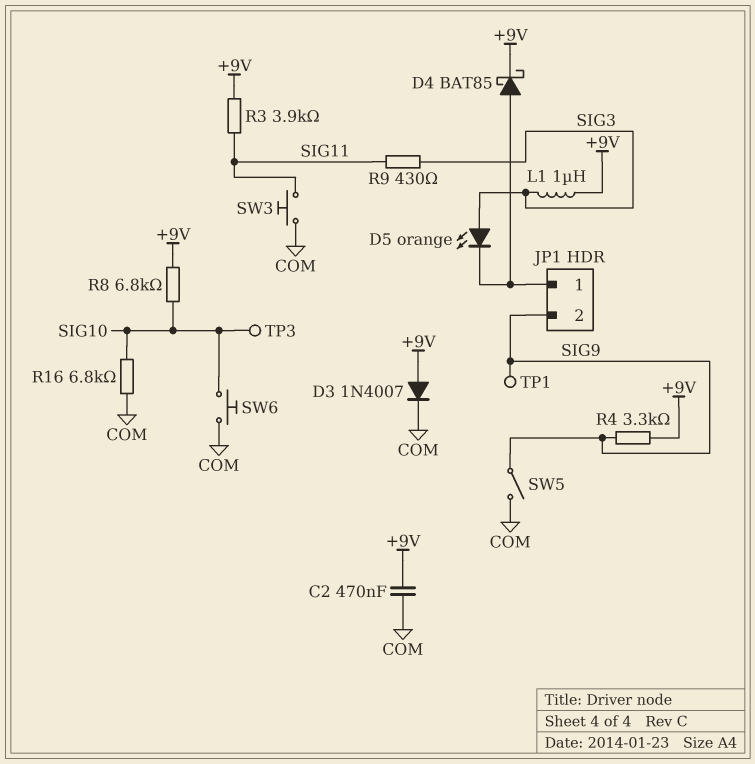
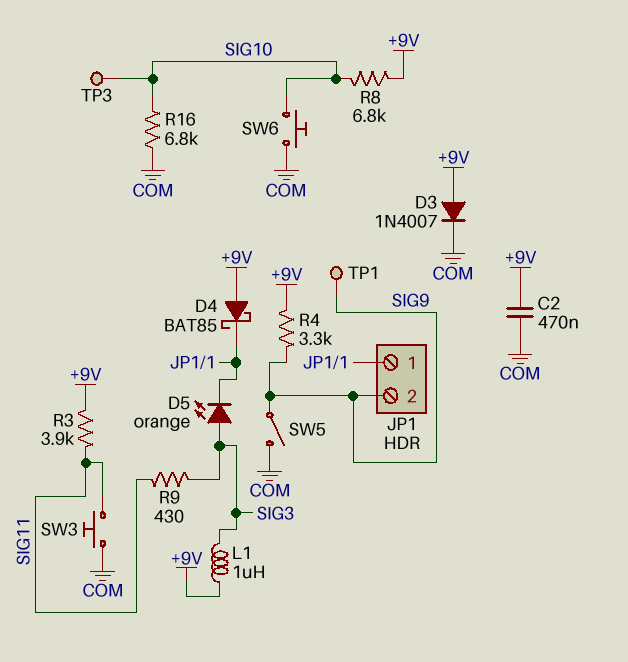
D4: schottky BAT85 (A JP1/1, K +9V) -> schottky BAT85 (A +9V, K JP1/1)

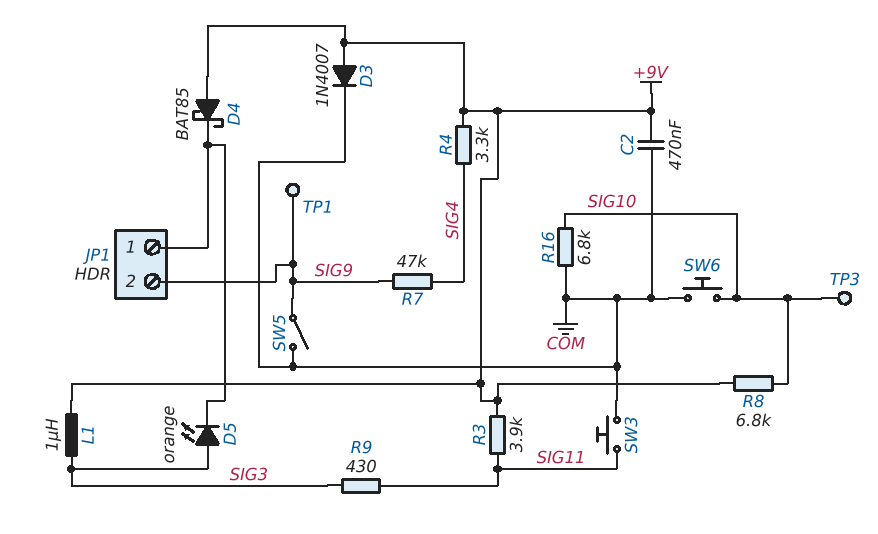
R4: 3.3k (+9V, SIG9) -> 3.3k (+9V, SIG4)
R7: none -> 47k (SIG4, SIG9)

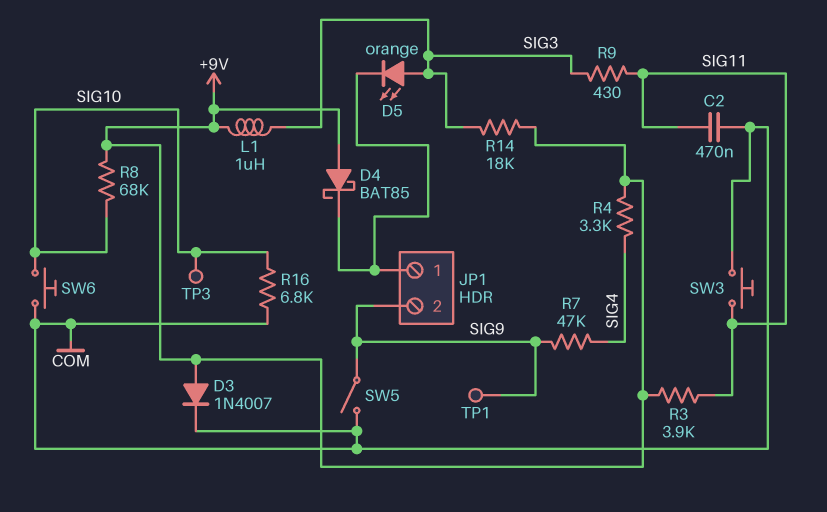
C2: 470nF (+9V, COM) -> 470nF (COM, SIG11)
R8: 6.8k (+9V, SIG10) -> 68k (+9V, SIG10)
R14: none -> 18k (+9V, SIG3)

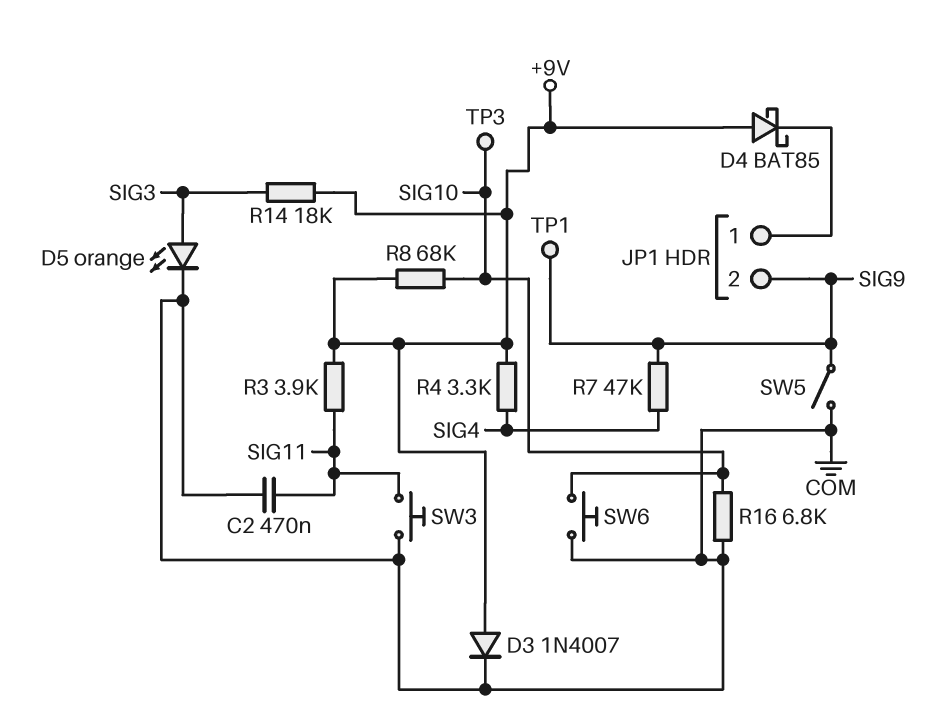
D5: LED orange (A SIG3, K JP1/1) -> LED orange (A SIG3, K COM)
L1: 1uH (+9V, SIG3) -> none
R9: 430 (SIG3, SIG11) -> none

